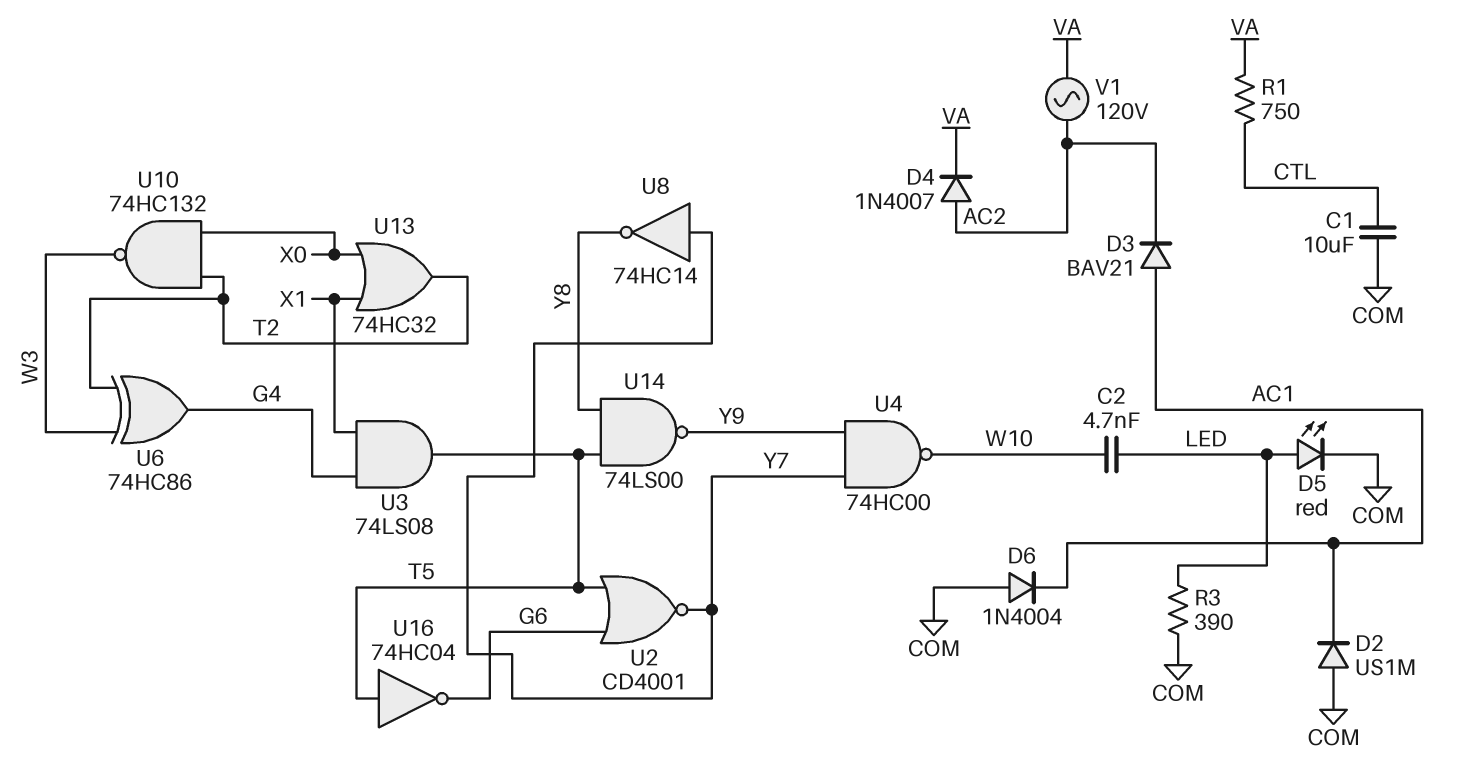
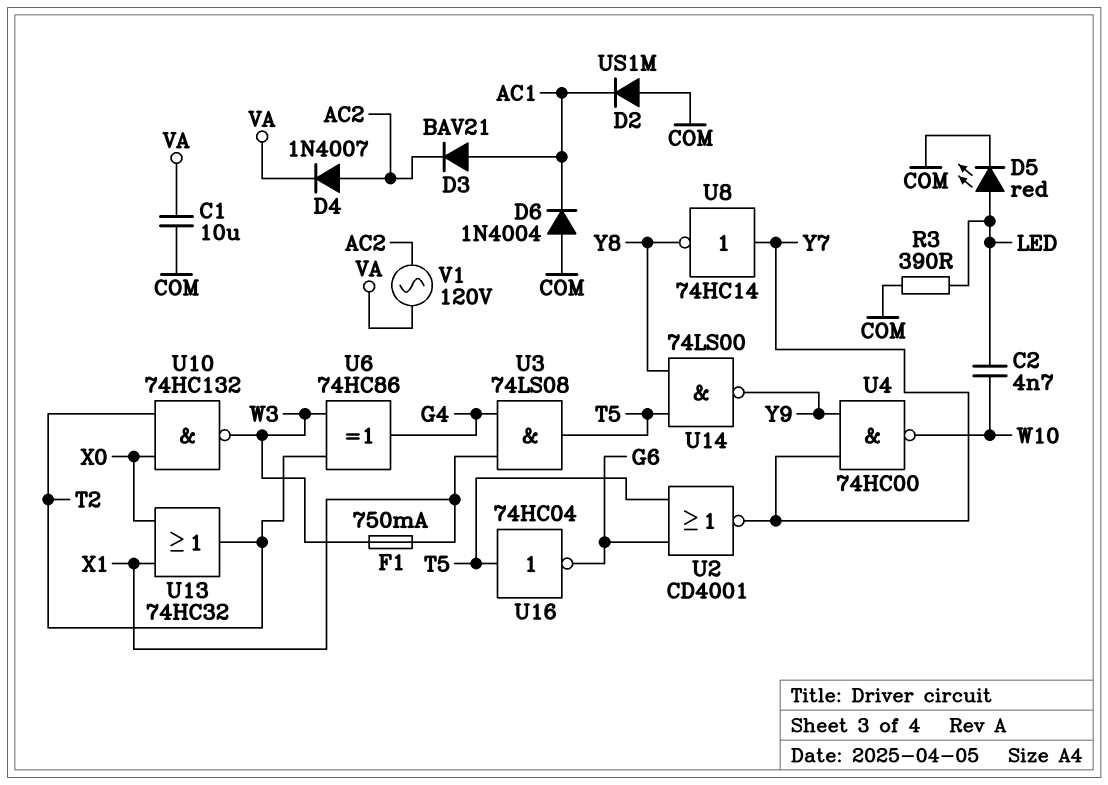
C1: 10uF (COM, CTL) -> 10uF (COM, VA)
F1: none -> 750mA (W3, X1)
R1: 750 (CTL, VA) -> none

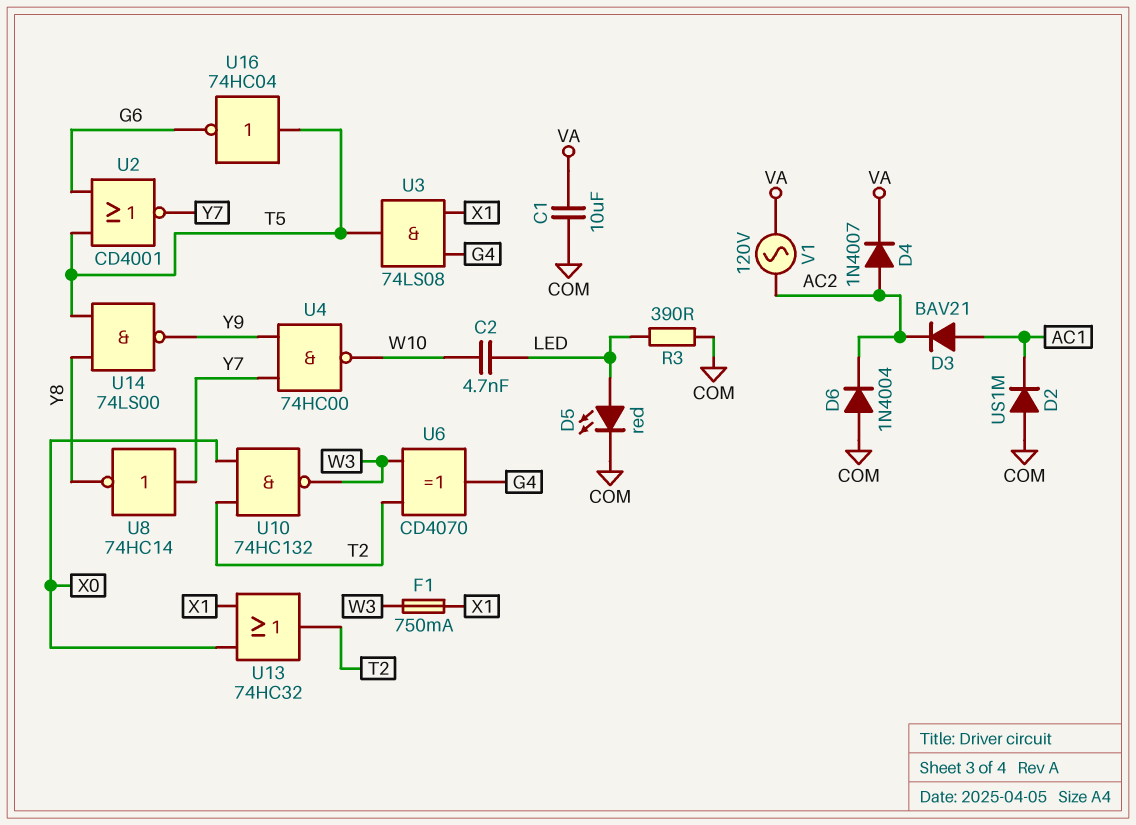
D6: diode 1N4004 (A COM, K AC1) -> diode 1N4004 (A COM, K AC2)
U6: XOR 74HC86 (in T2, in W3, out G4) -> XOR CD4070 (in T2, in W3, out G4)

